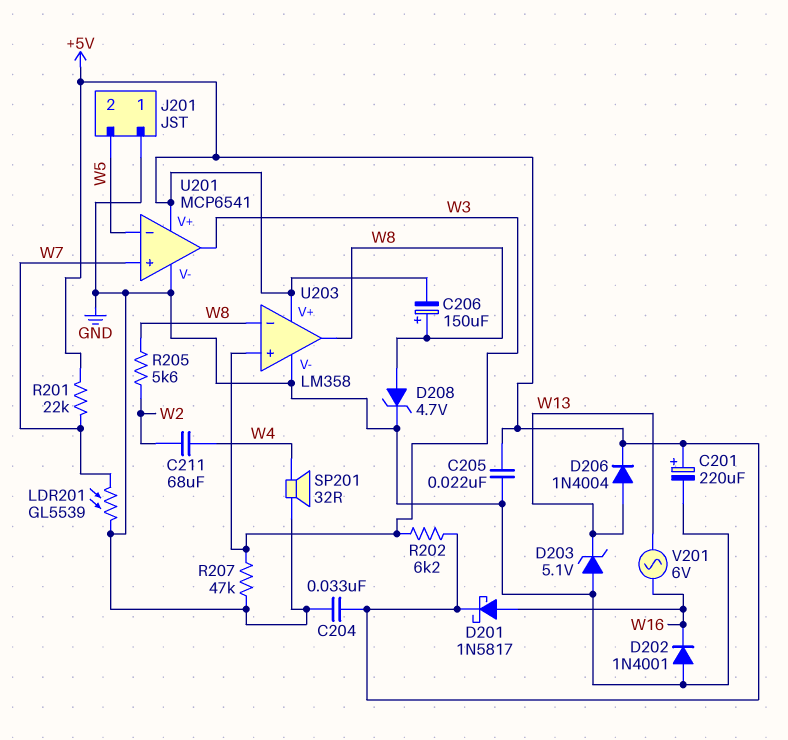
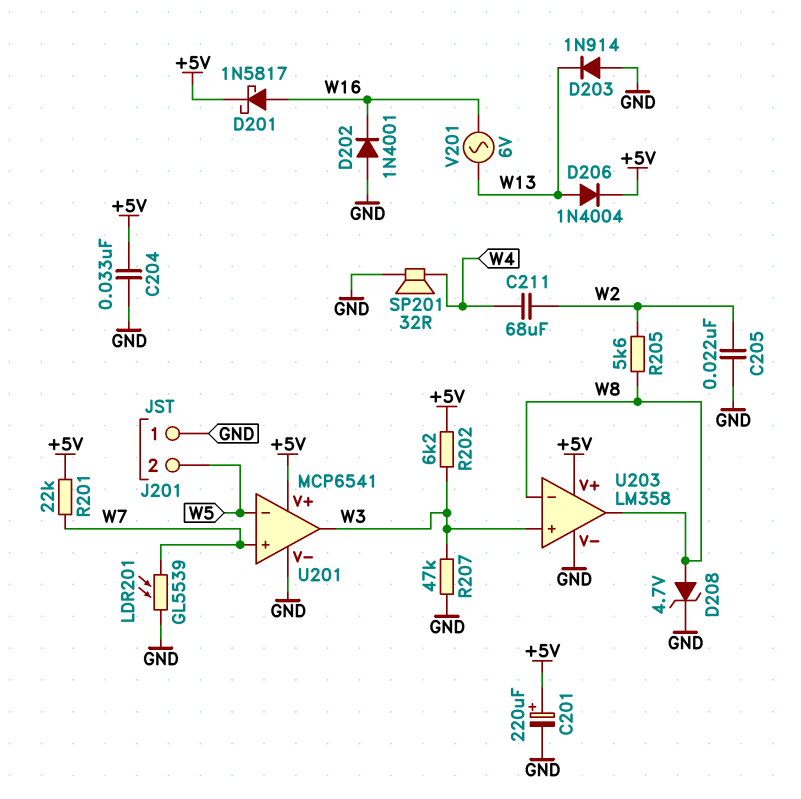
C205: 22nF (+5V, GND) -> 22nF (GND, W2)
C206: 150uF (plus W8, minus +5V) -> none
D203: zener 5.1V (A GND, K W13) -> diode 1N914 (A GND, K W13)

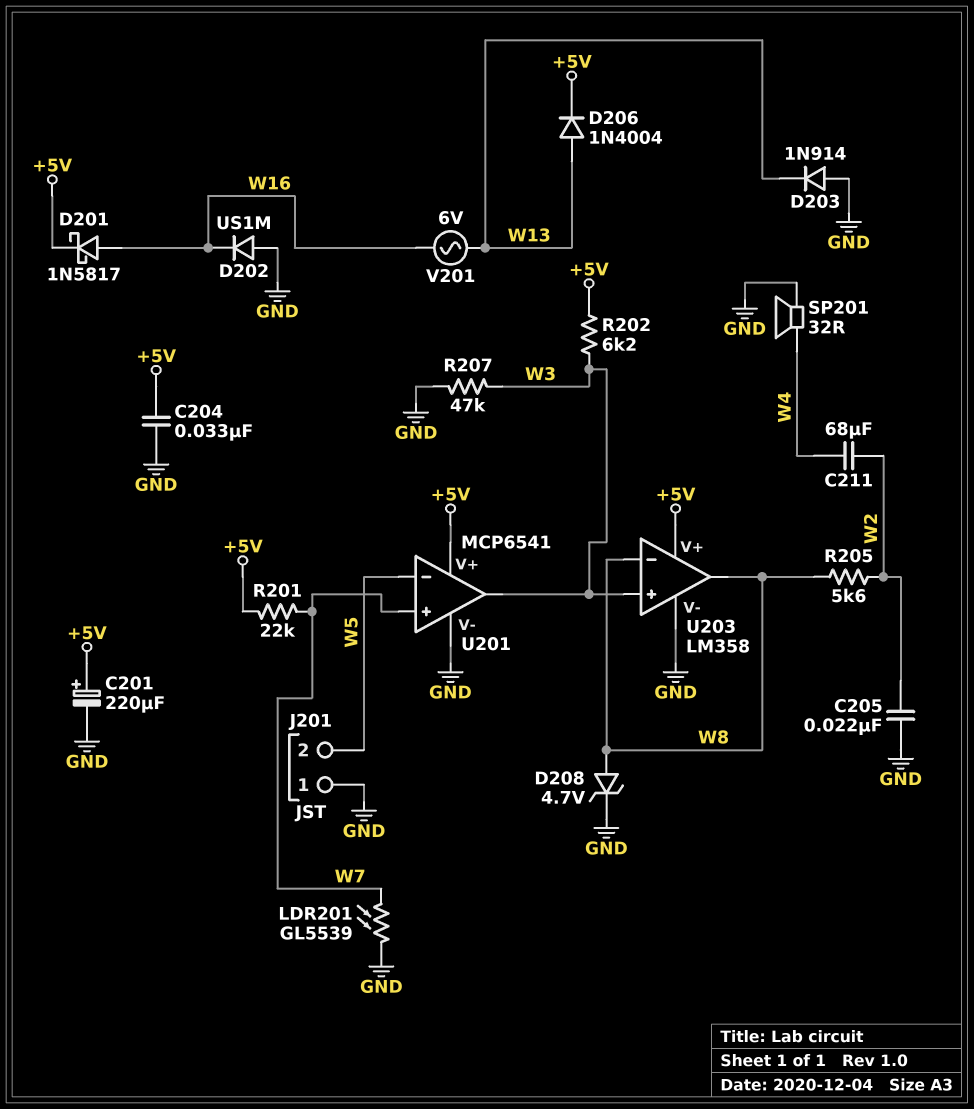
D202: diode 1N4001 (A GND, K W16) -> diode US1M (A GND, K W16)

